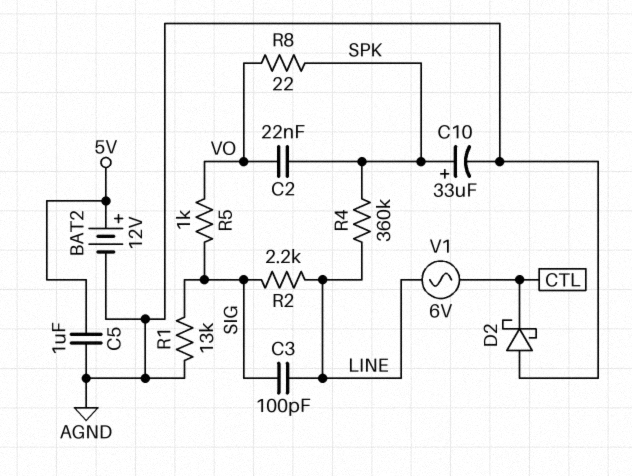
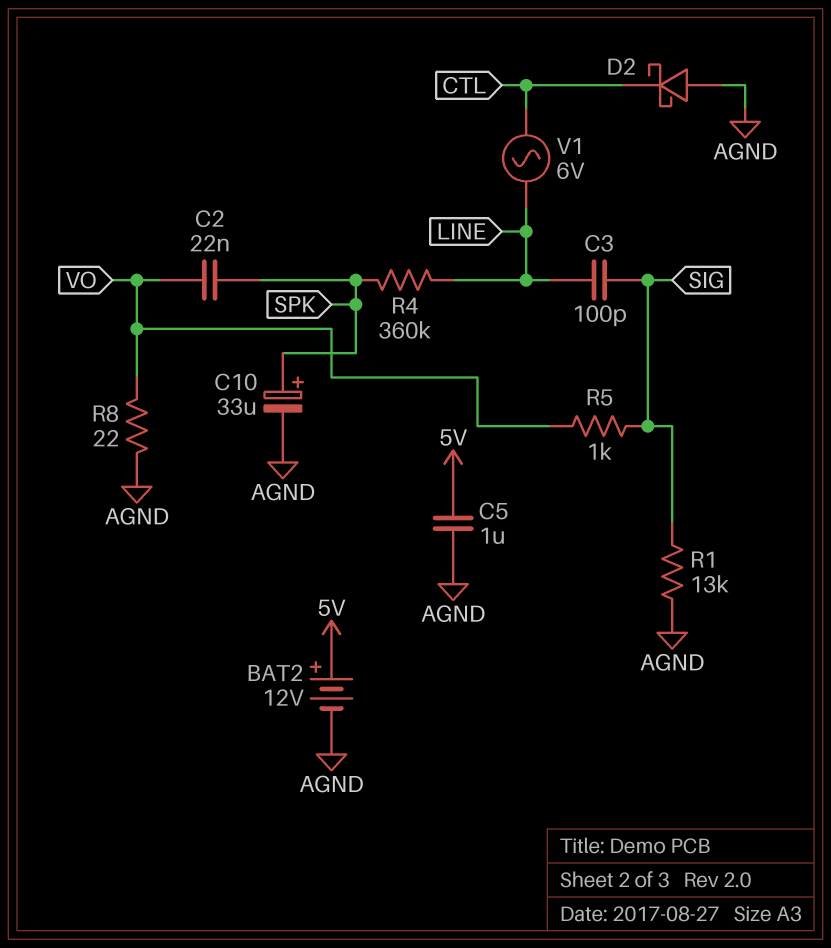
R2: 2.2k (LINE, SIG) -> none
R8: 22 (SPK, VO) -> 22 (AGND, VO)

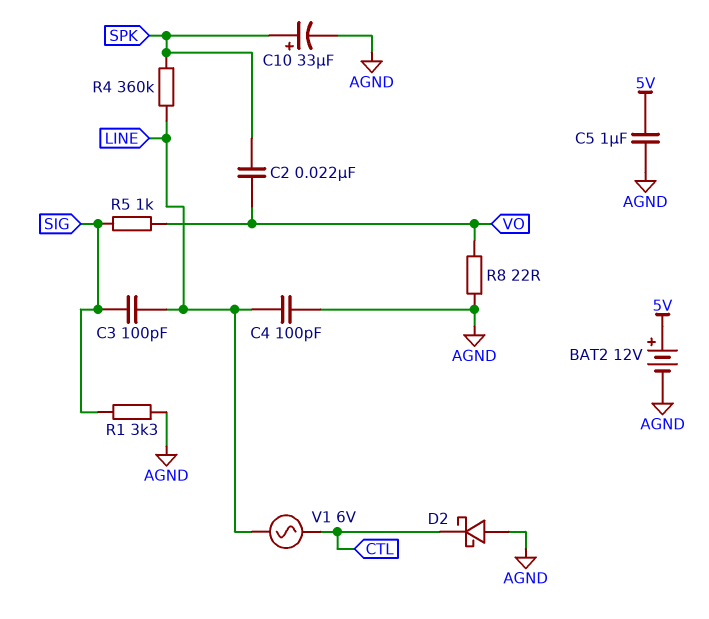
C4: none -> 100pF (AGND, LINE)
R1: 13k (AGND, SIG) -> 3.3k (AGND, SIG)

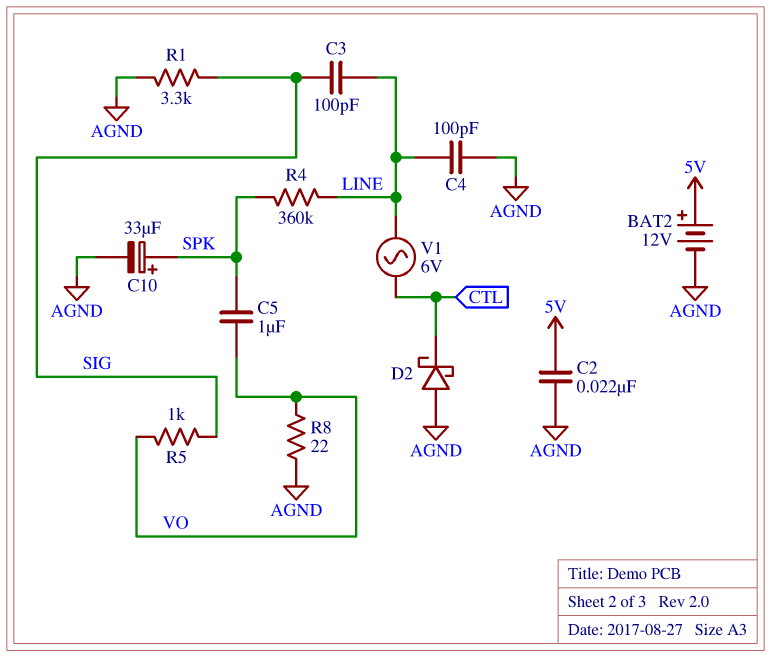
C2: 22nF (SPK, VO) -> 22nF (5V, AGND)
C5: 1uF (5V, AGND) -> 1uF (SPK, VO)

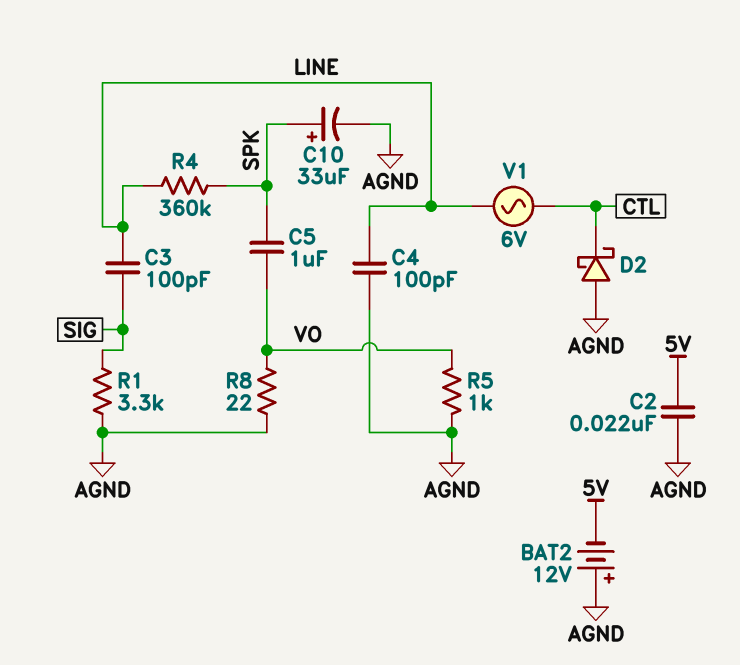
BAT2: 12V (plus 5V, minus AGND) -> 12V (plus AGND, minus 5V)
R5: 1k (SIG, VO) -> 1k (AGND, VO)

